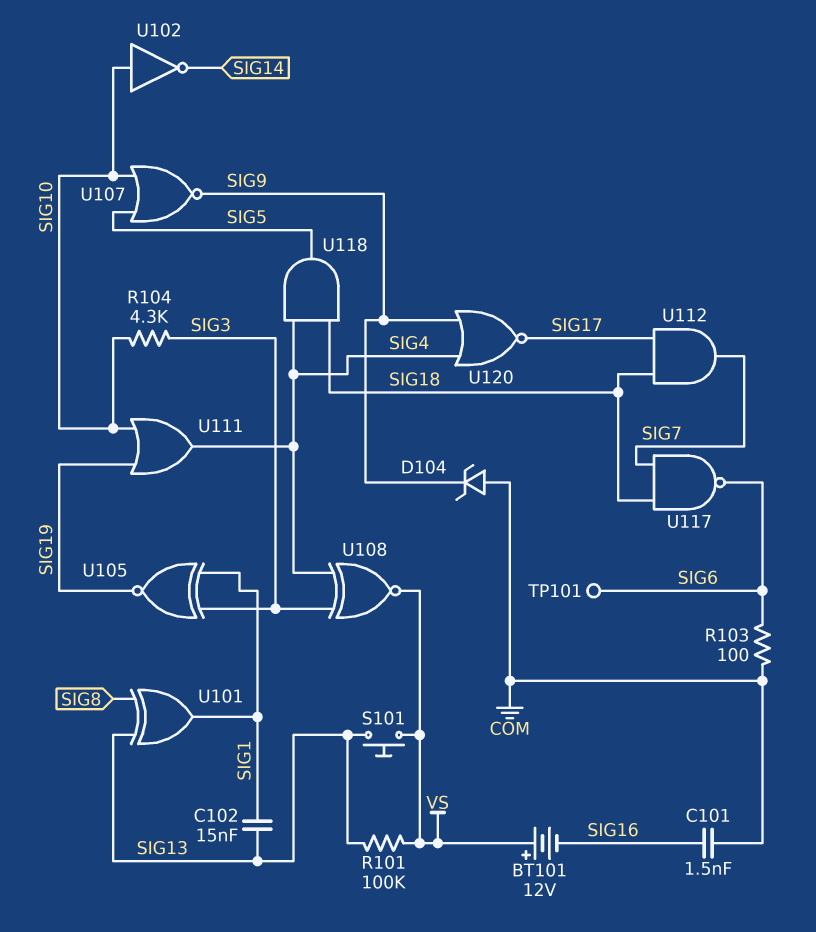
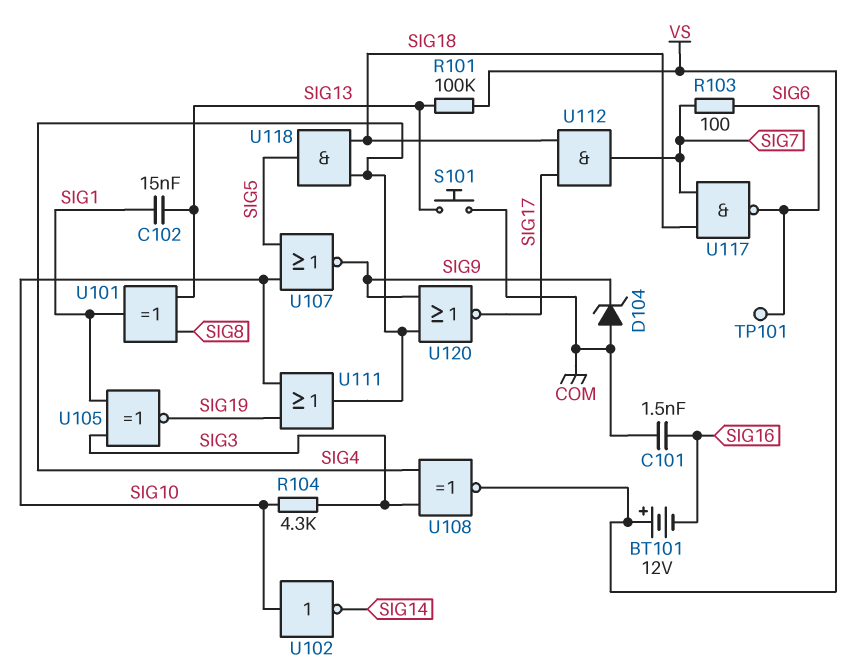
R103: 100 (COM, SIG6) -> 100 (SIG6, SIG7)
S101: button (SIG13, VS) -> button (COM, SIG13)

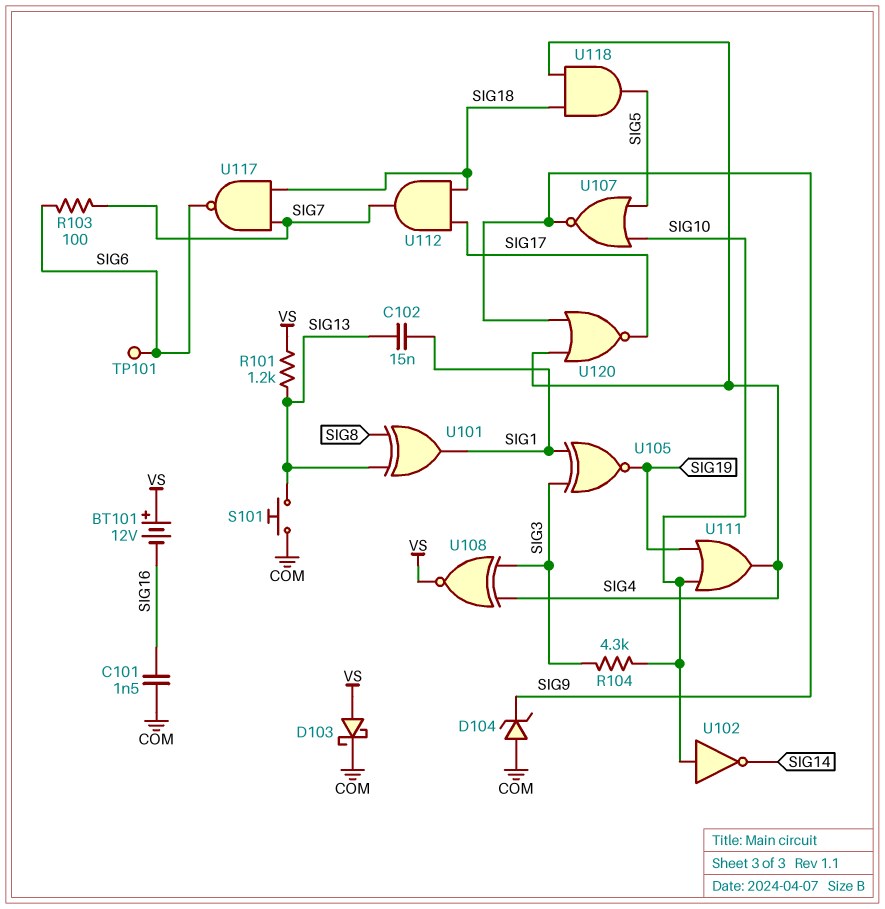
D103: none -> schottky (A VS, K COM)
R101: 100k (SIG13, VS) -> 1.2k (SIG13, VS)

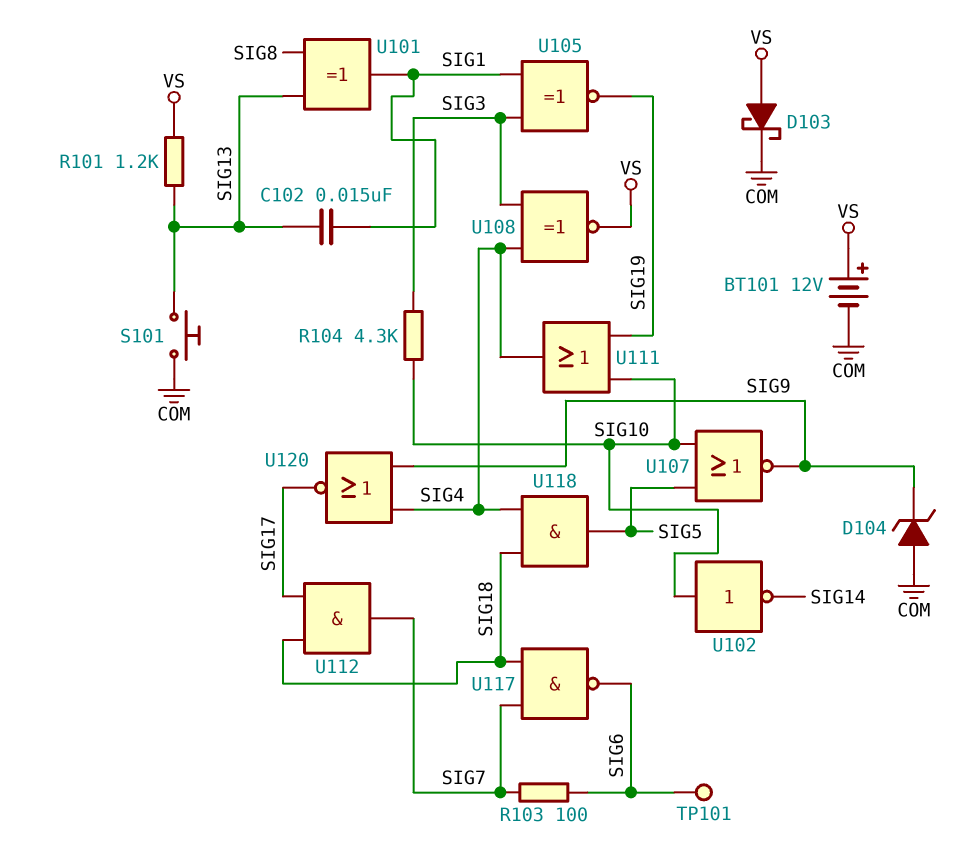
BT101: 12V (plus VS, minus SIG16) -> 12V (plus VS, minus COM)
C101: 1.5nF (COM, SIG16) -> none

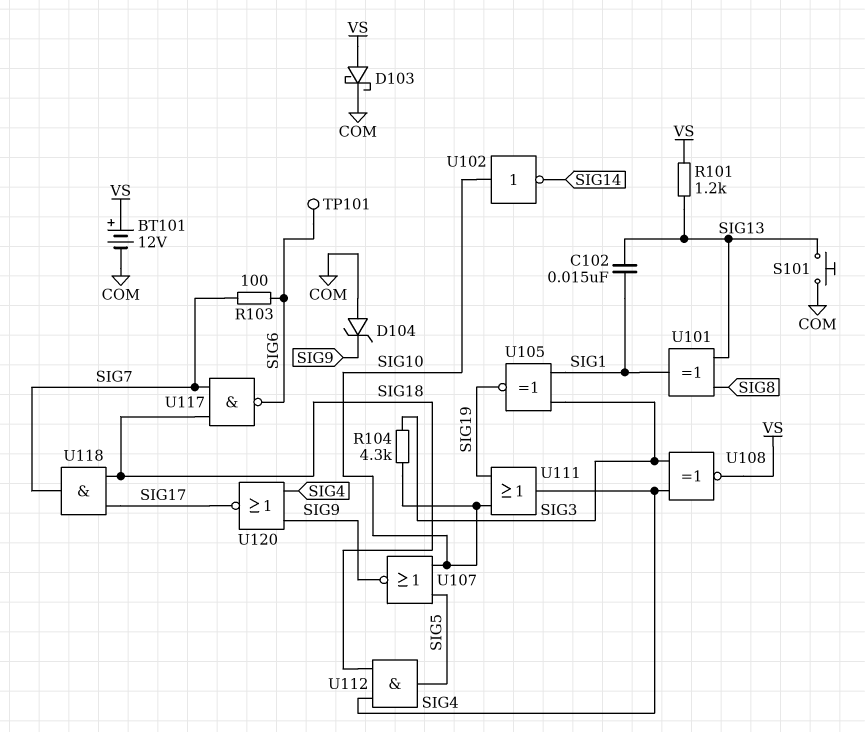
U112: AND (in SIG17, in SIG18, out SIG7) -> AND (in SIG4, in SIG18, out SIG5)
U118: AND (in SIG4, in SIG18, out SIG5) -> AND (in SIG17, in SIG18, out SIG7)

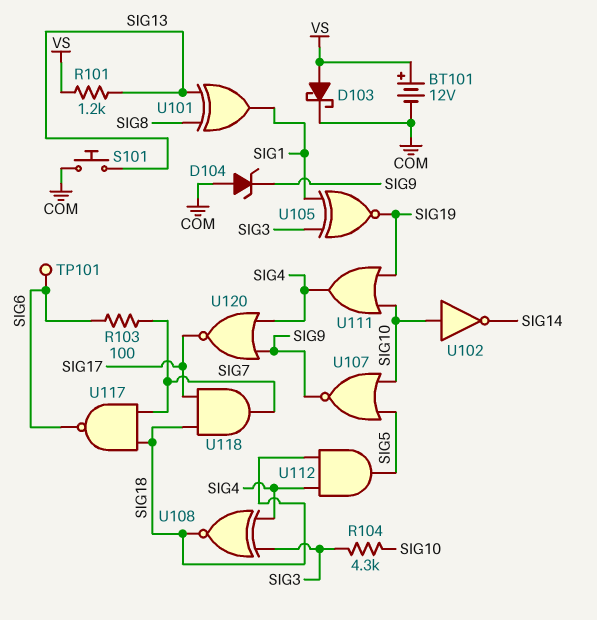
C102: 15nF (SIG1, SIG13) -> none
U108: XNOR (in SIG3, in SIG4, out VS) -> XNOR (in SIG3, in SIG4, out SIG18)

